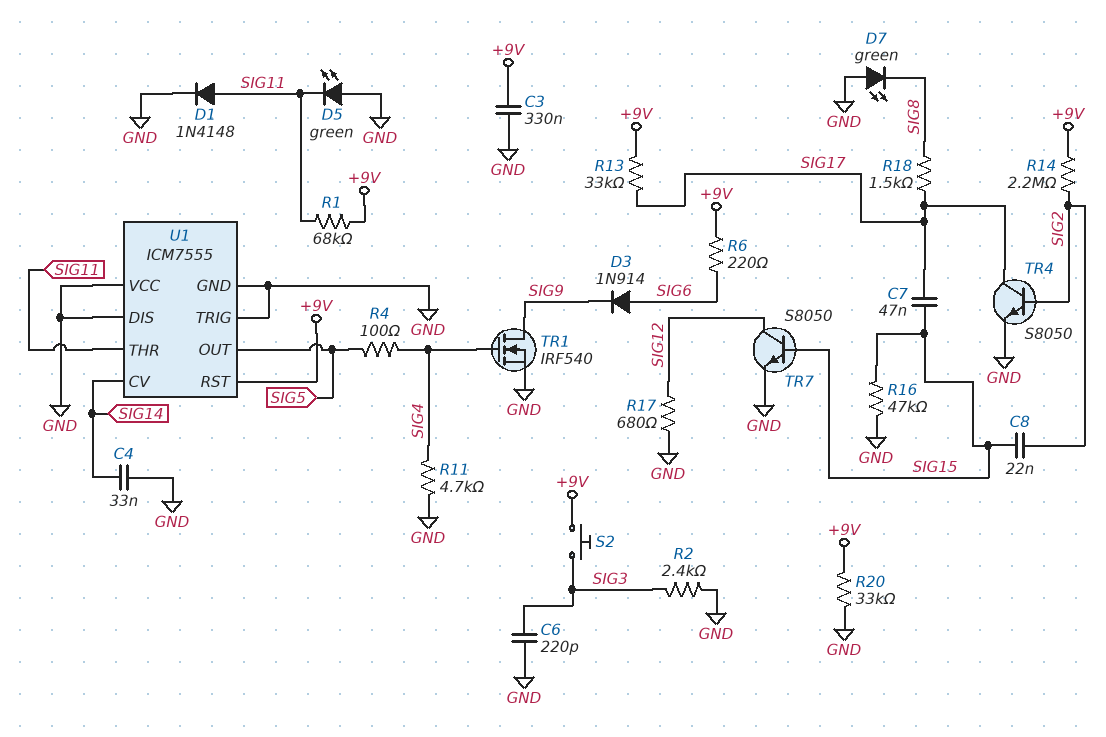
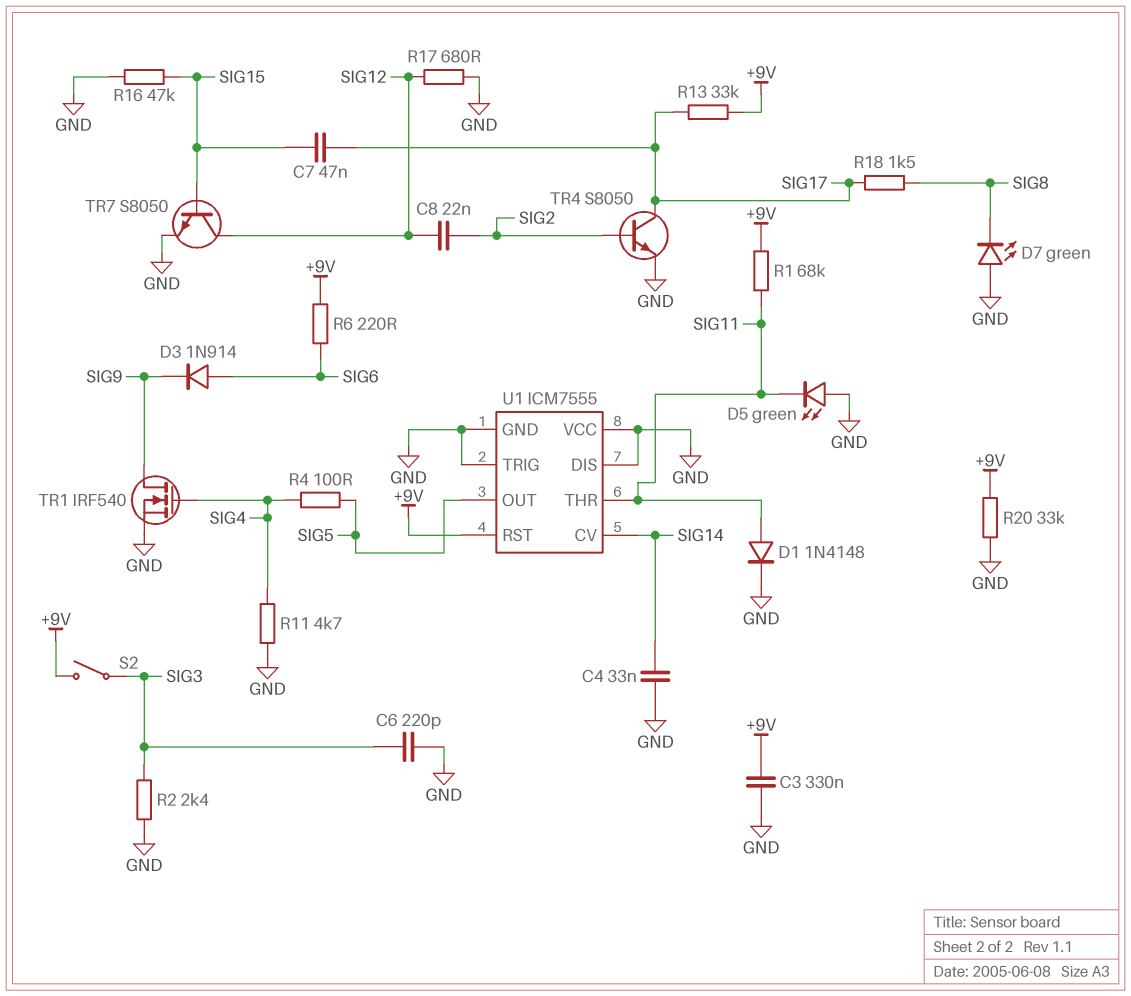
C8: 22nF (SIG2, SIG15) -> 22nF (SIG2, SIG12)
R14: 2.2M (+9V, SIG2) -> none
S2: button (+9V, SIG3) -> switch (+9V, SIG3)

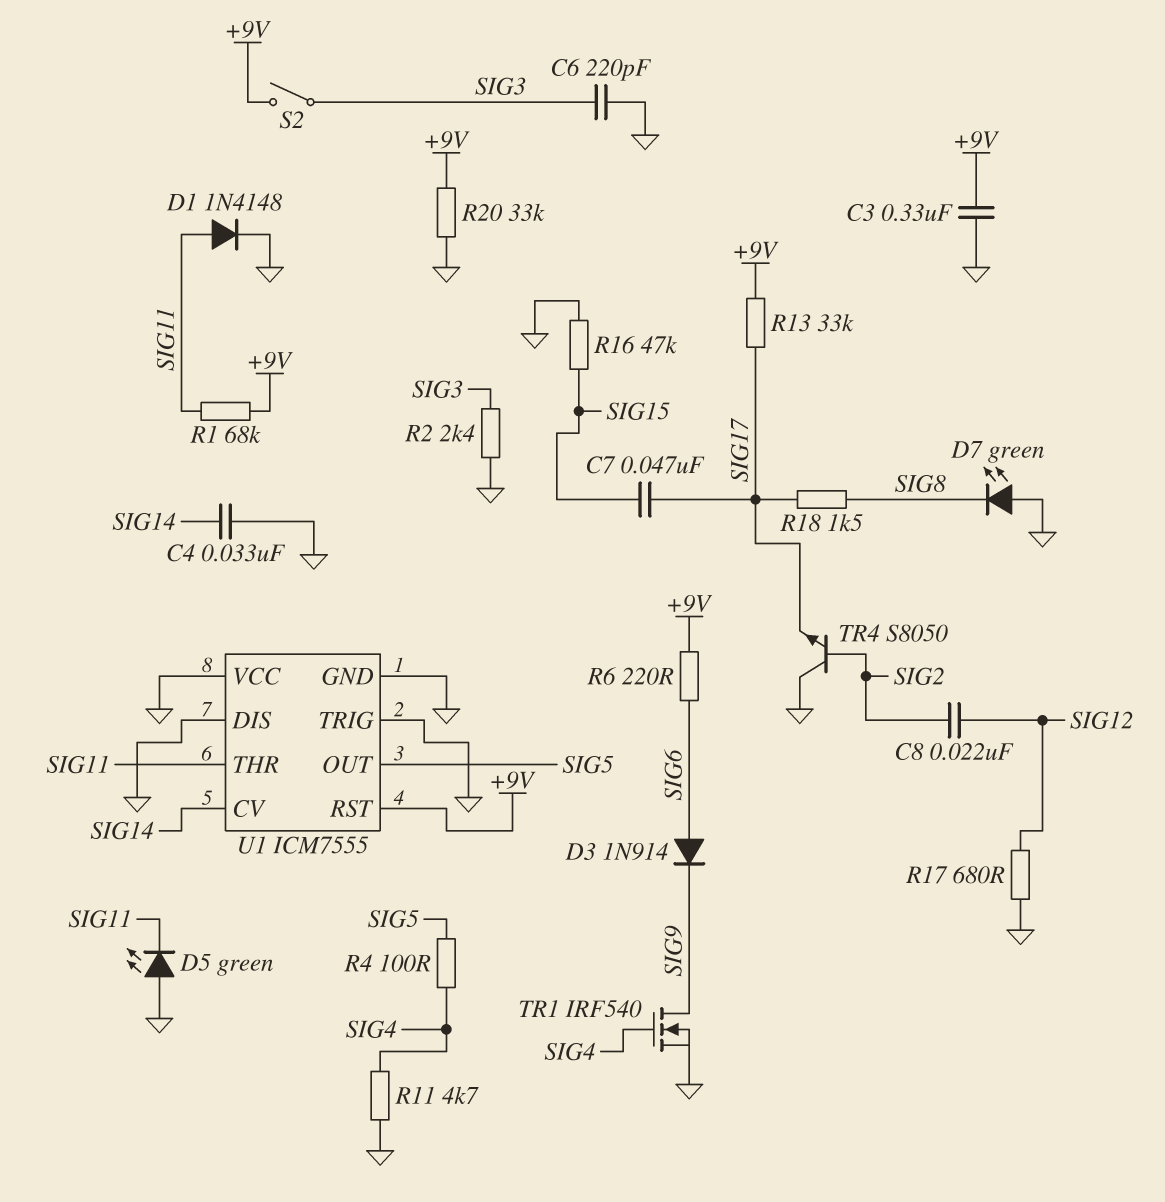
TR4: NPN S8050 (B SIG2, C SIG17, E GND) -> NPN S8050 (B SIG2, C GND, E SIG17)
TR7: NPN S8050 (B SIG15, C SIG12, E GND) -> none

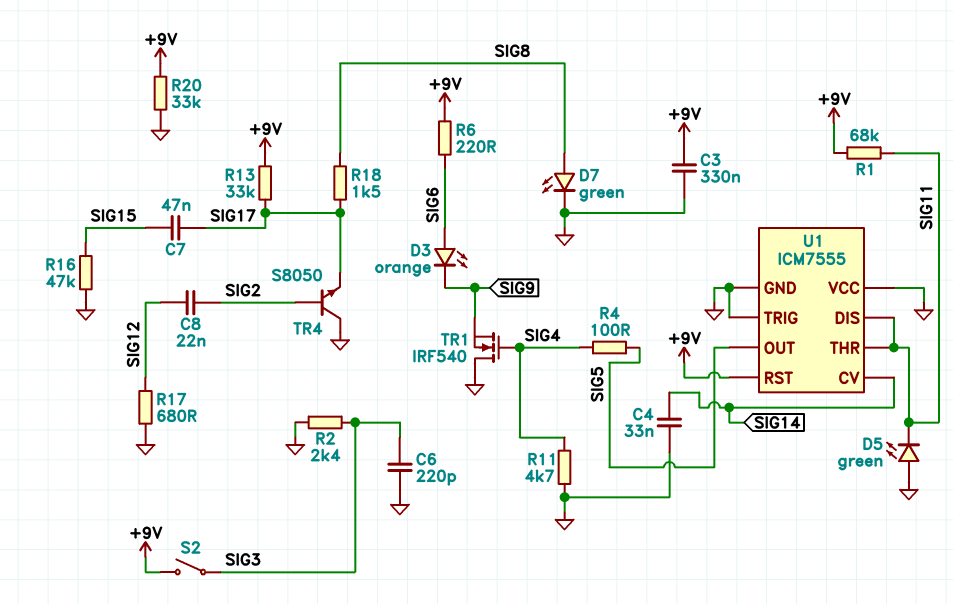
D1: diode 1N4148 (A SIG11, K GND) -> none
D3: diode 1N914 (A SIG6, K SIG9) -> LED orange (A SIG6, K SIG9)
D7: LED green (A GND, K SIG8) -> LED green (A SIG8, K GND)
TR1: NMOS IRF540 (G SIG4, D SIG9, S GND) -> NMOS IRF540 (G SIG4, D GND, S SIG9)
U1 pin DIS: GND -> SIG11

